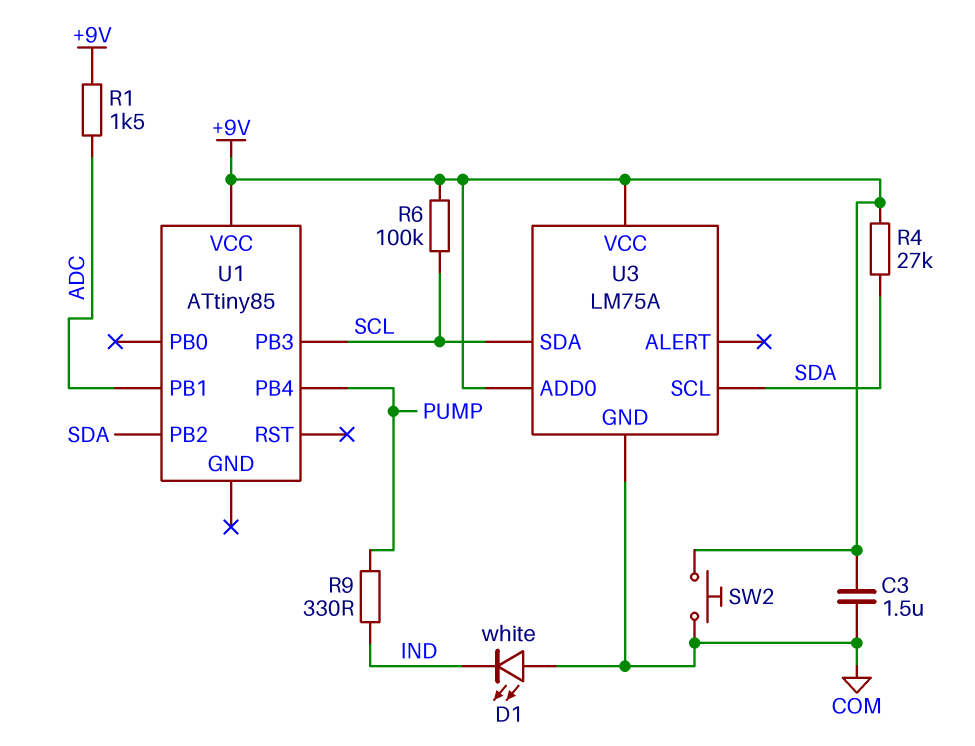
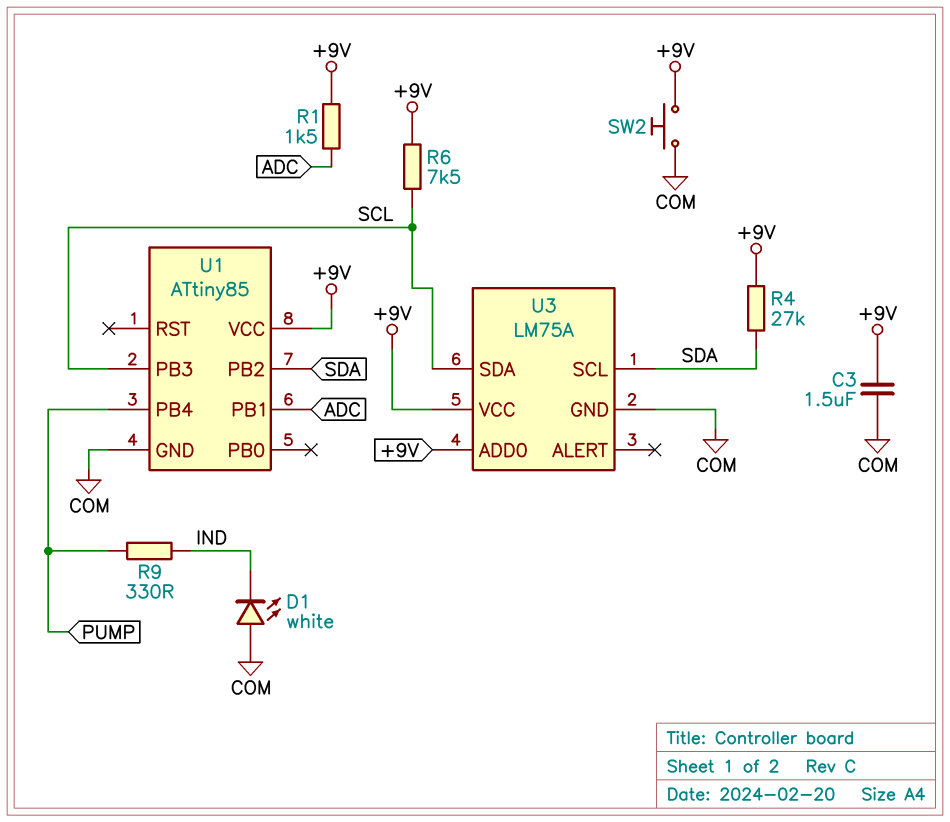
R6: 100k (+9V, SCL) -> 7.5k (+9V, SCL)
U1 pin GND: none -> COM

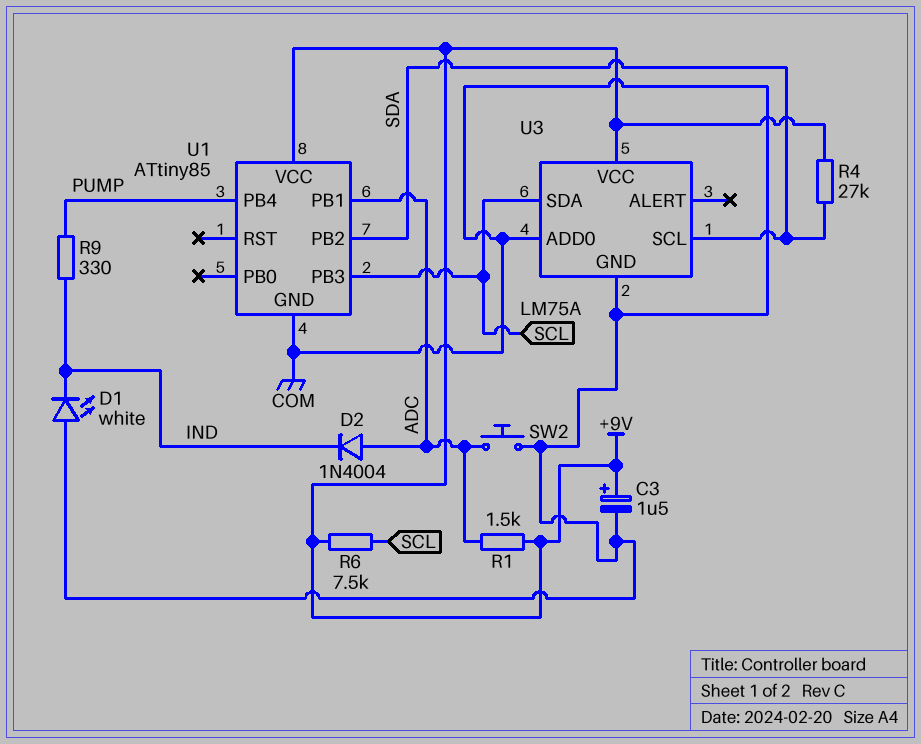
C3: 1.5uF (+9V, COM) -> 1.5uF (plus +9V, minus COM)
D2: none -> diode 1N4004 (A ADC, K IND)
SW2: button (+9V, COM) -> button (ADC, COM)
U3 pin ADD0: +9V -> COM

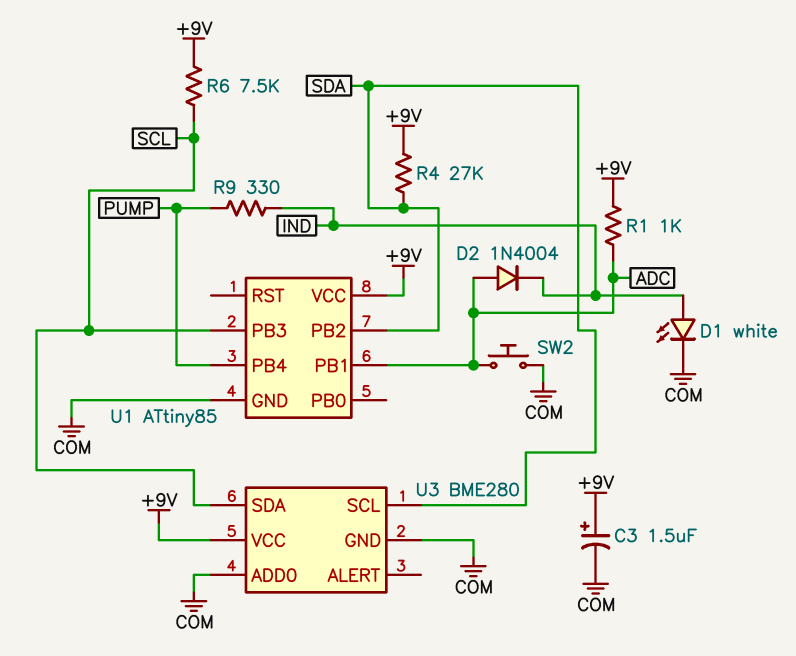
D1: LED white (A COM, K IND) -> LED white (A IND, K COM)
R1: 1.5k (+9V, ADC) -> 1k (+9V, ADC)
U3: LM75A -> BME280

